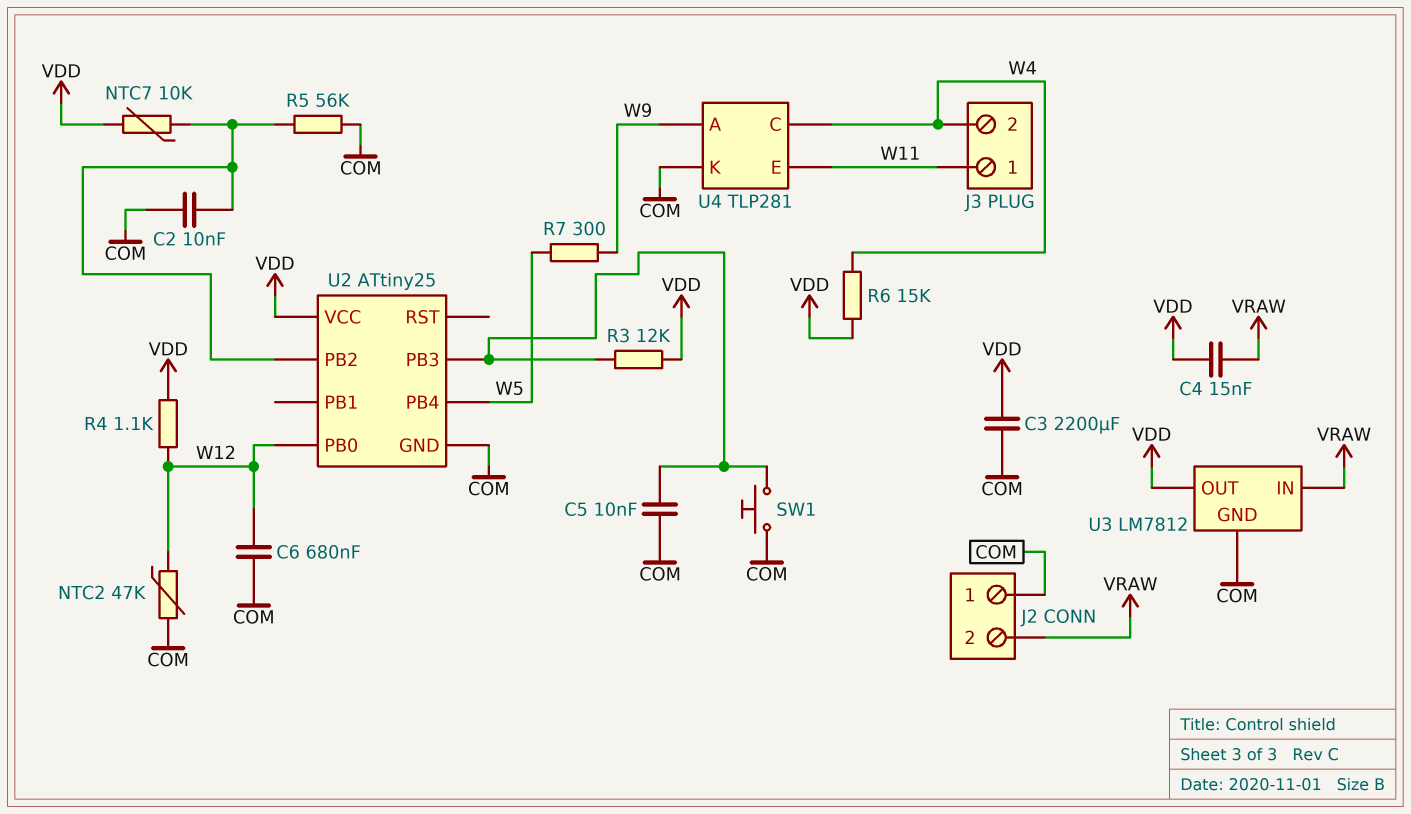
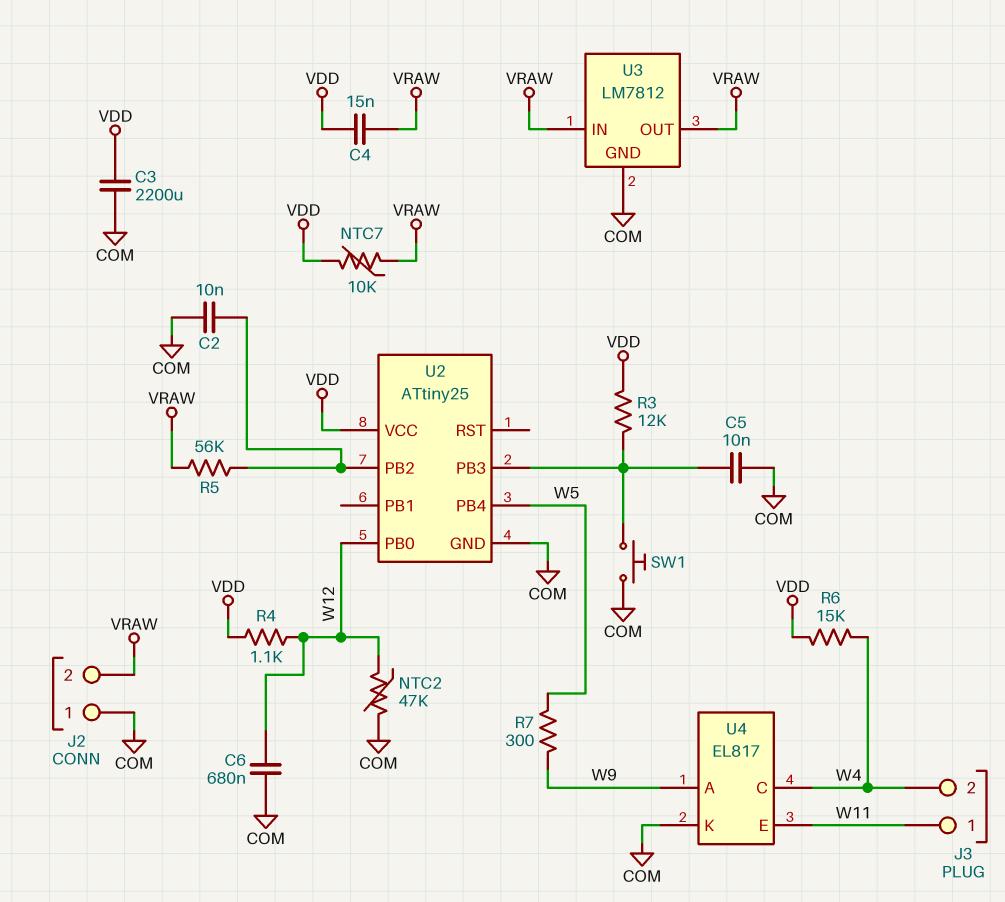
NTC7: 10k (U2/PB2, VDD) -> 10k (VDD, VRAW)
R5: 56k (COM, U2/PB2) -> 56k (U2/PB2, VRAW)
U3 pin OUT: VDD -> VRAW
U4: TLP281 -> EL817

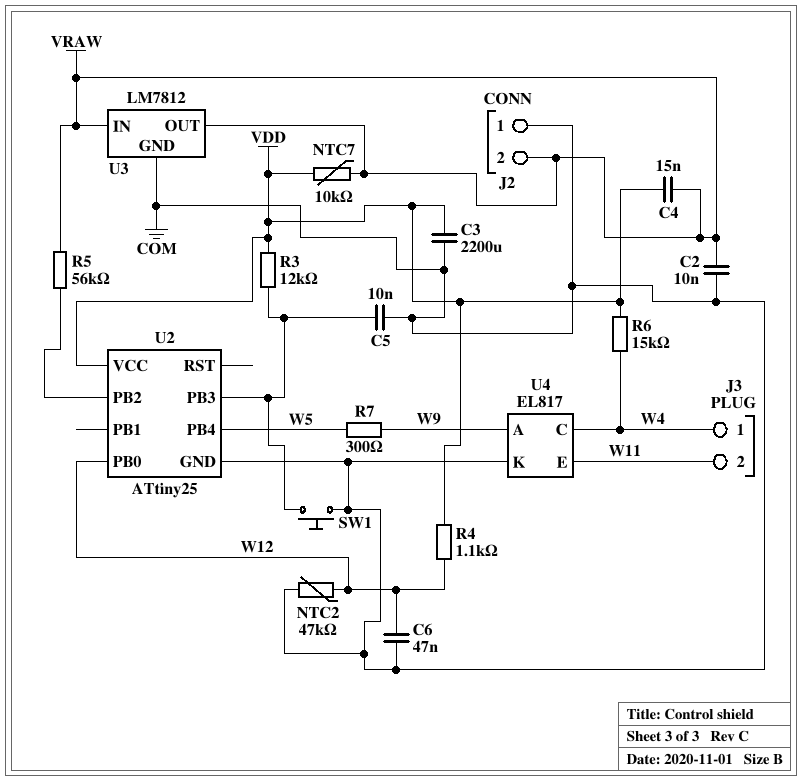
C2: 10nF (COM, U2/PB2) -> 10nF (COM, VRAW)
C6: 680nF (COM, W12) -> 47nF (COM, W12)
J3 pin 1: W11 -> W4
J3 pin 2: W4 -> W11

